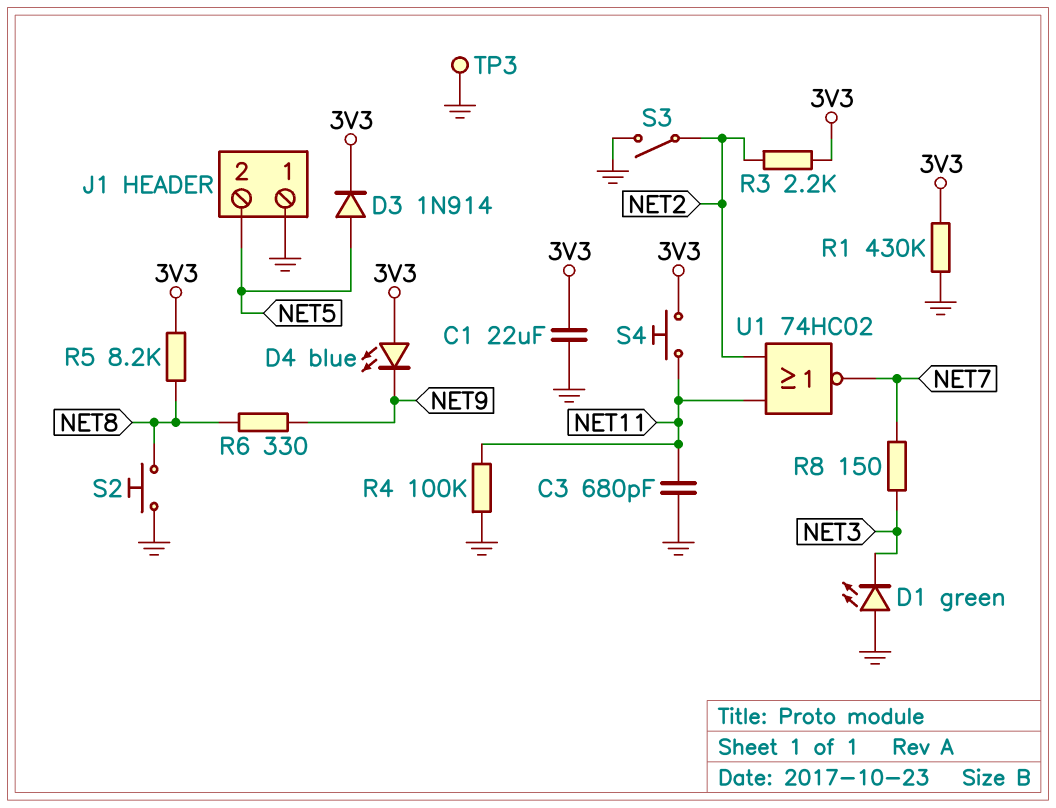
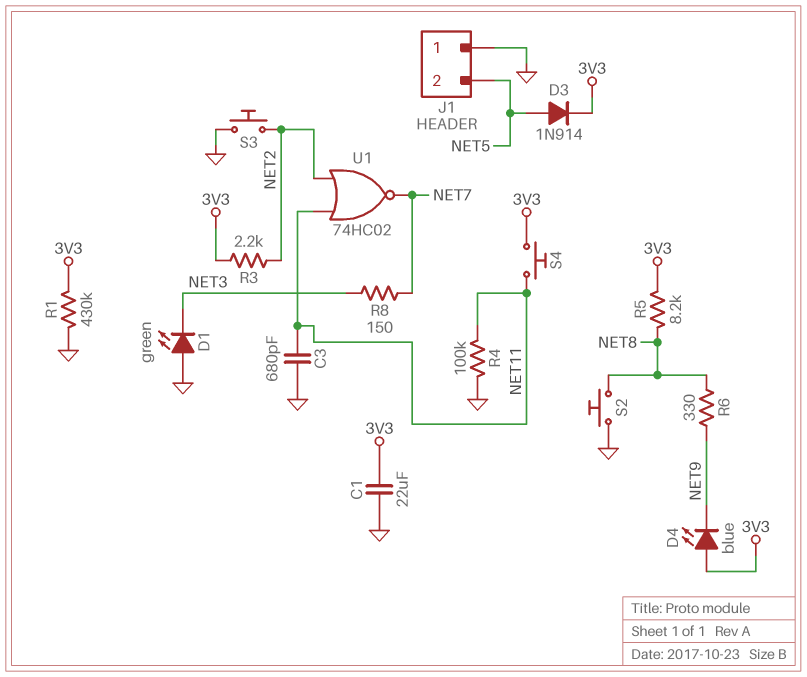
S3: switch (GND, NET2) -> button (GND, NET2)
TP3: test point (GND) -> none

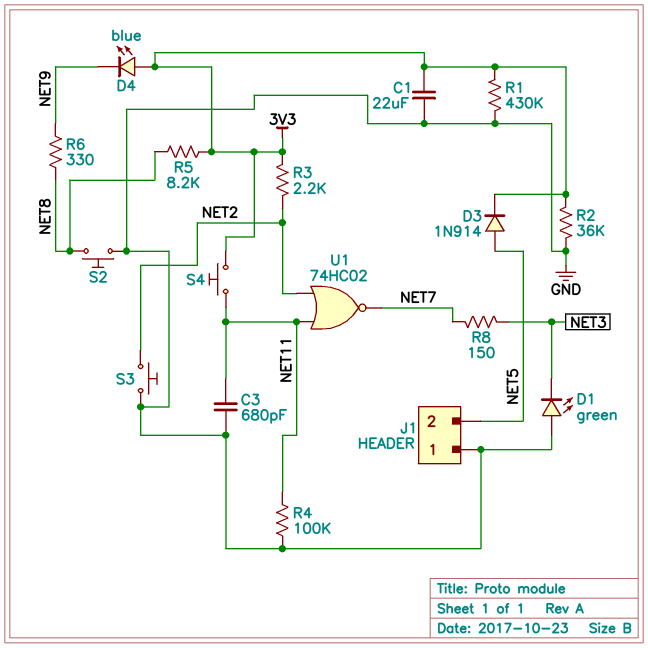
R2: none -> 36k (3V3, GND)

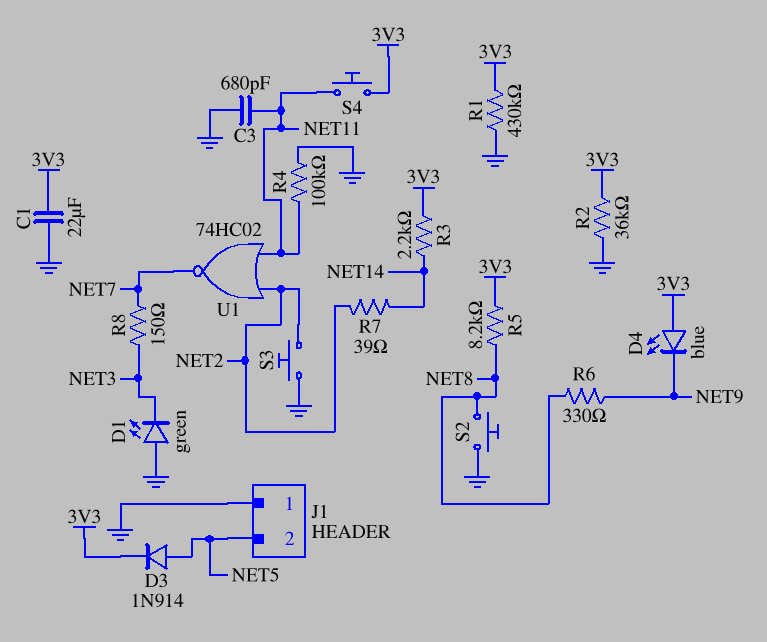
R3: 2.2k (3V3, NET2) -> 2.2k (3V3, NET14)
R7: none -> 39 (NET2, NET14)

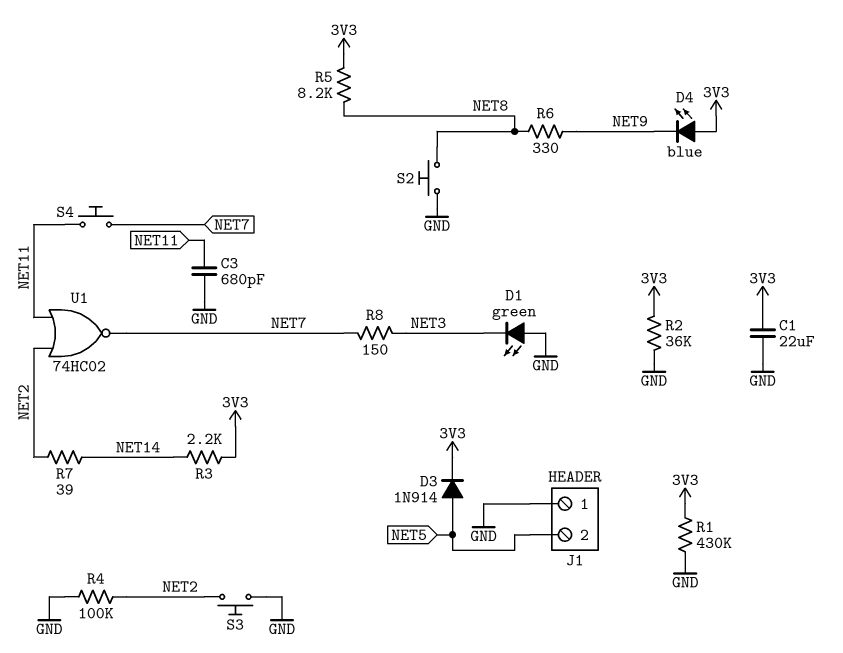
R4: 100k (GND, NET11) -> 100k (GND, NET2)
S4: button (3V3, NET11) -> button (NET7, NET11)

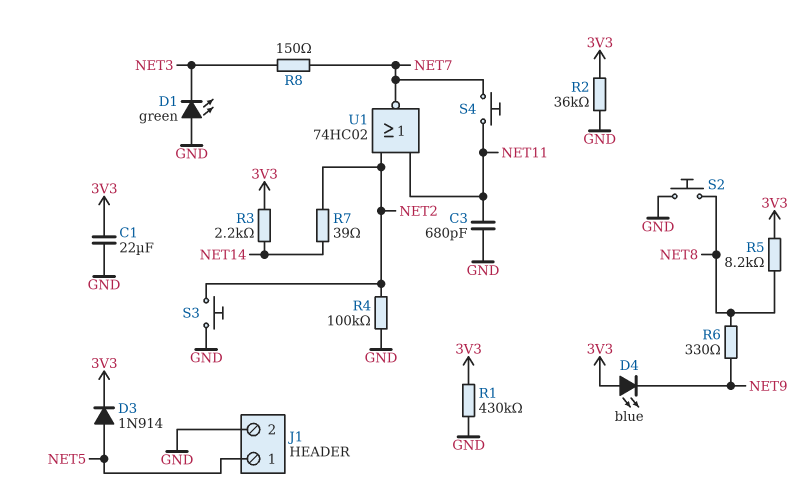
J1 pin 1: GND -> NET5
J1 pin 2: NET5 -> GND

